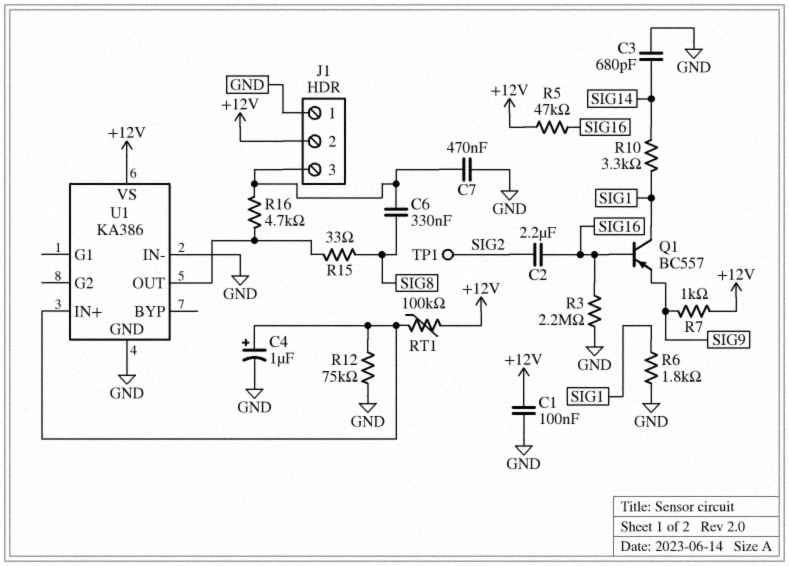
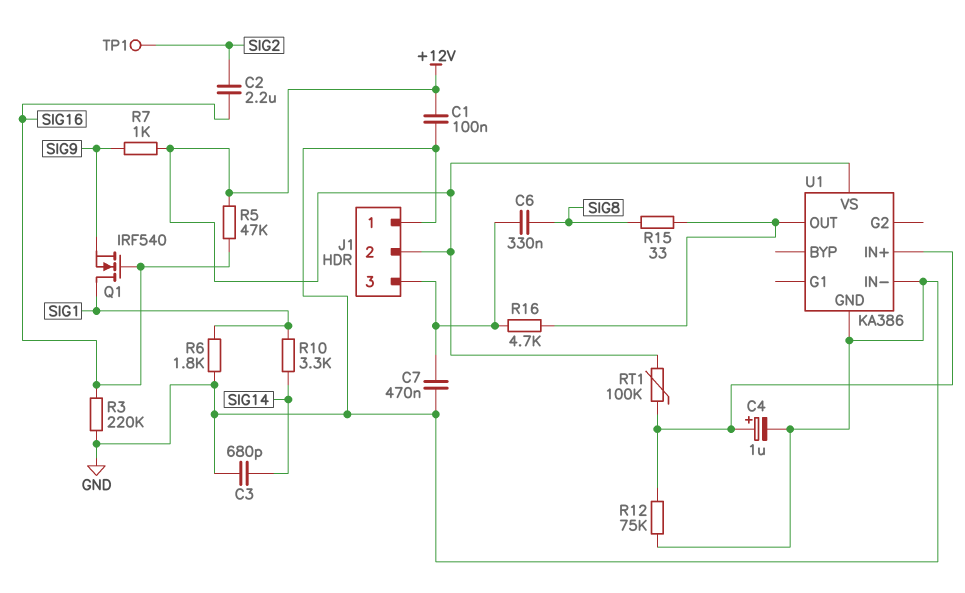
Q1: PNP BC557 (B SIG16, C SIG1, E SIG9) -> NMOS IRF540 (G SIG16, D SIG1, S SIG9)
R3: 2.2M (GND, SIG16) -> 220k (GND, SIG16)

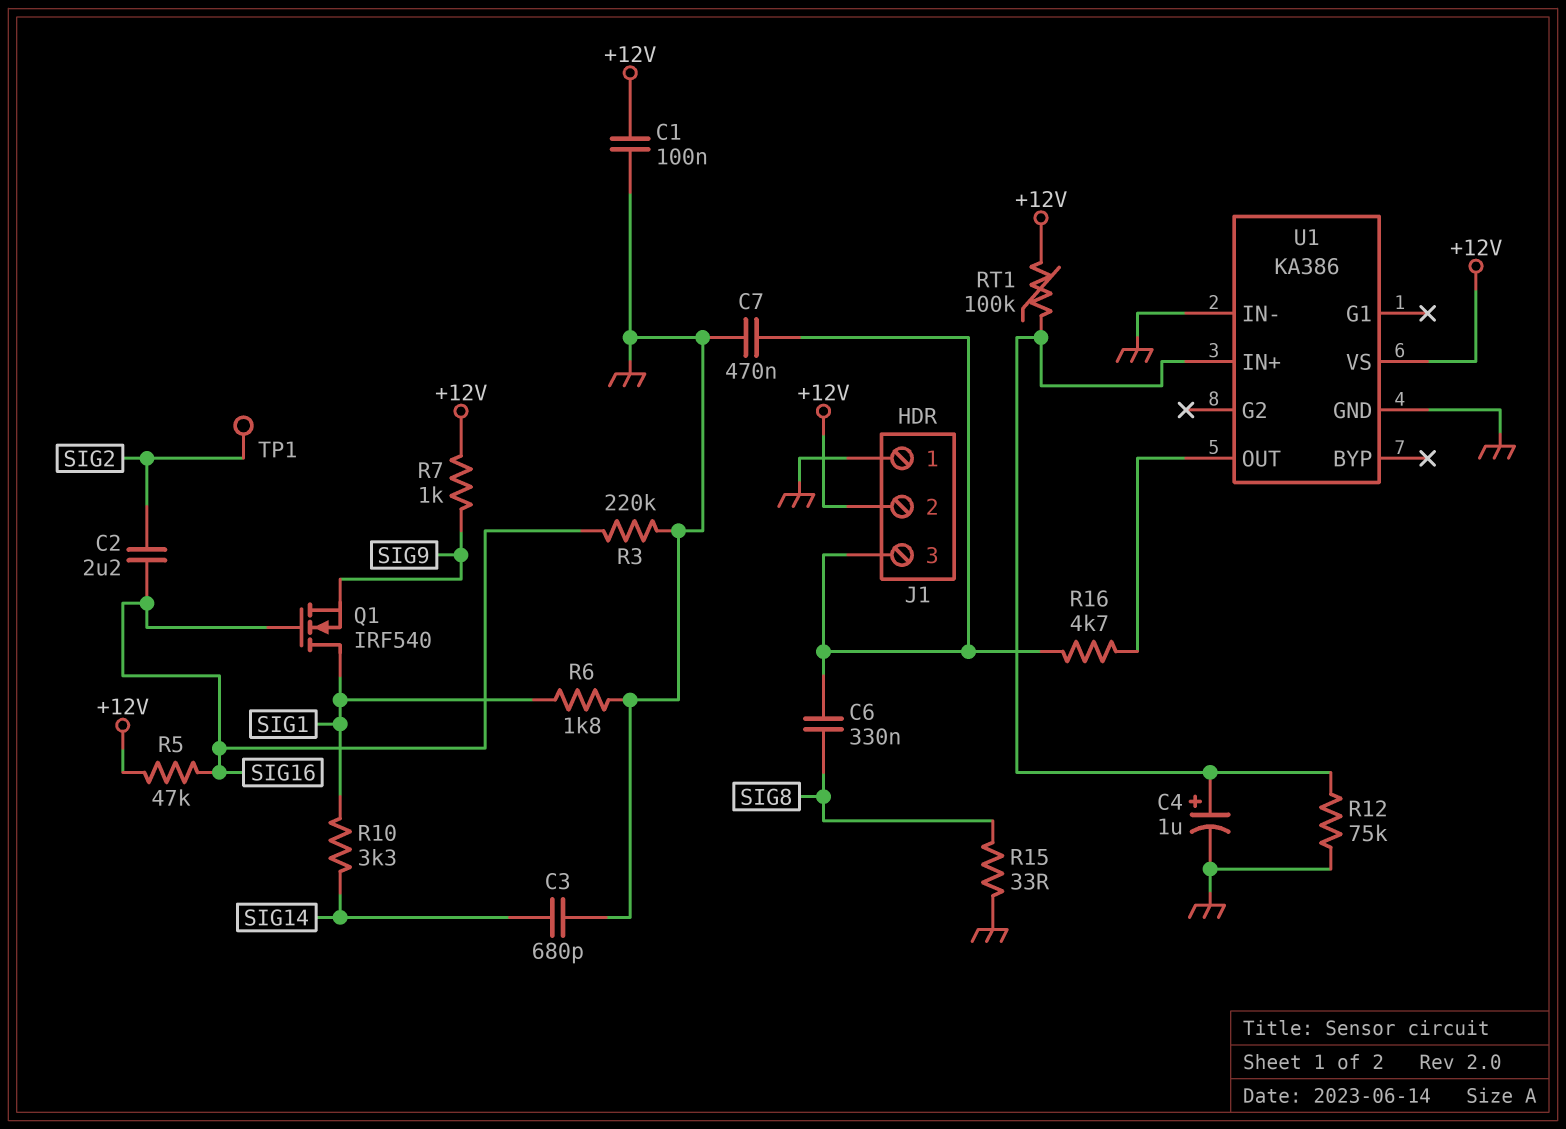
R15: 33 (SIG8, U1/OUT) -> 33 (GND, SIG8)

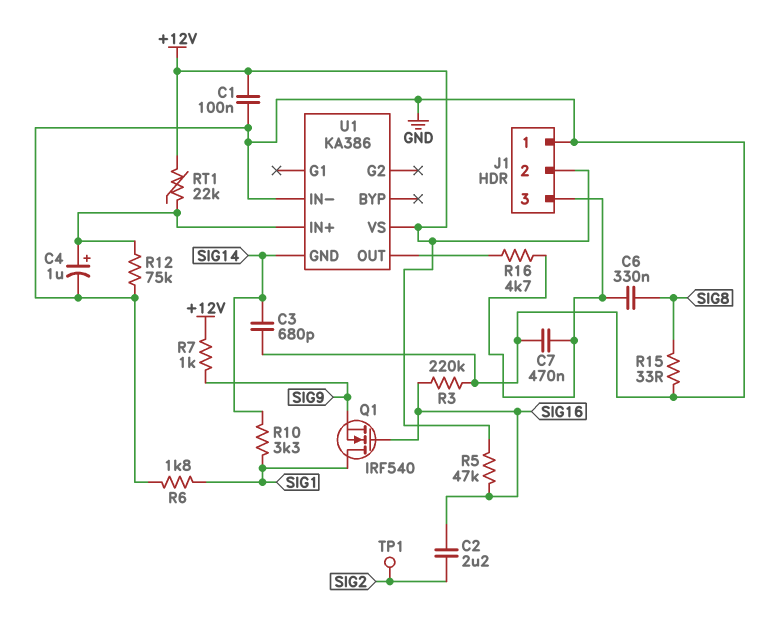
RT1: 100k (+12V, U1/IN+) -> 22k (+12V, U1/IN+)
U1 pin GND: GND -> SIG14

